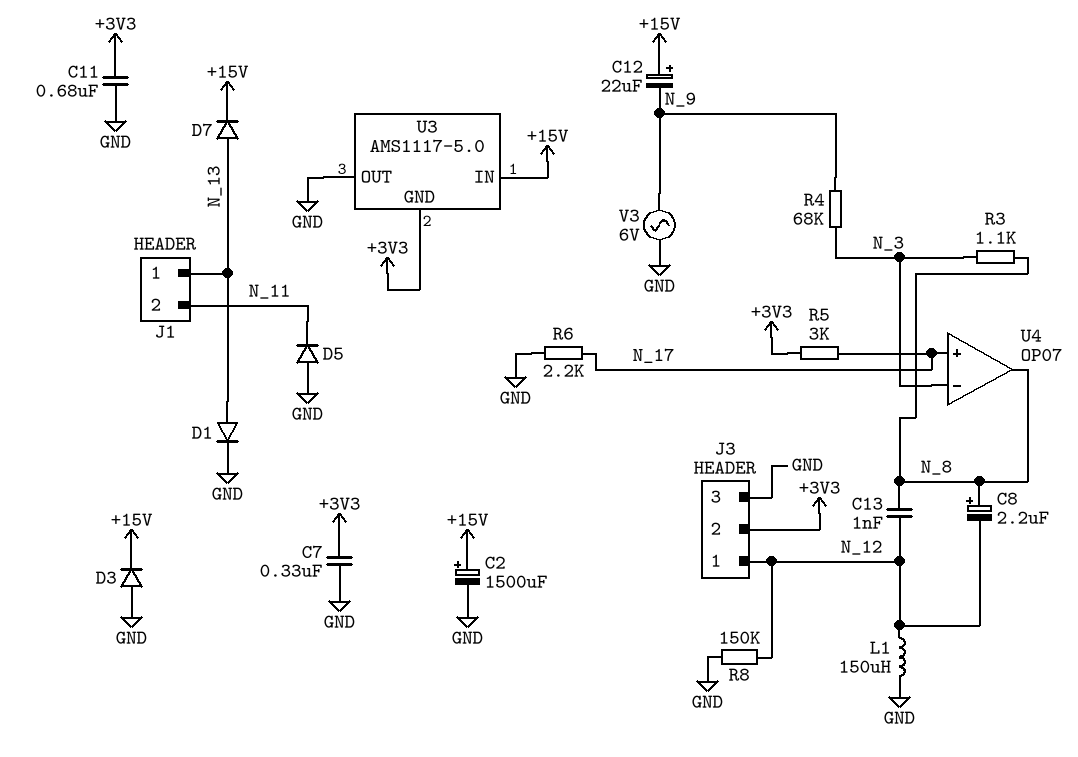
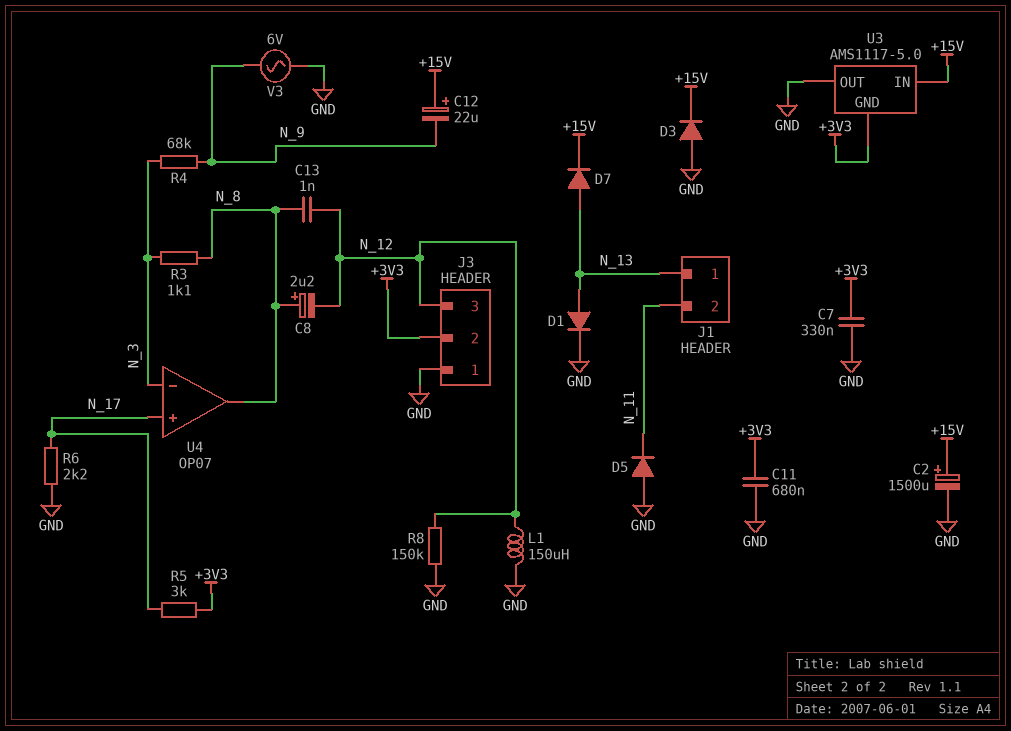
J3 pin 1: N_12 -> GND
J3 pin 3: GND -> N_12

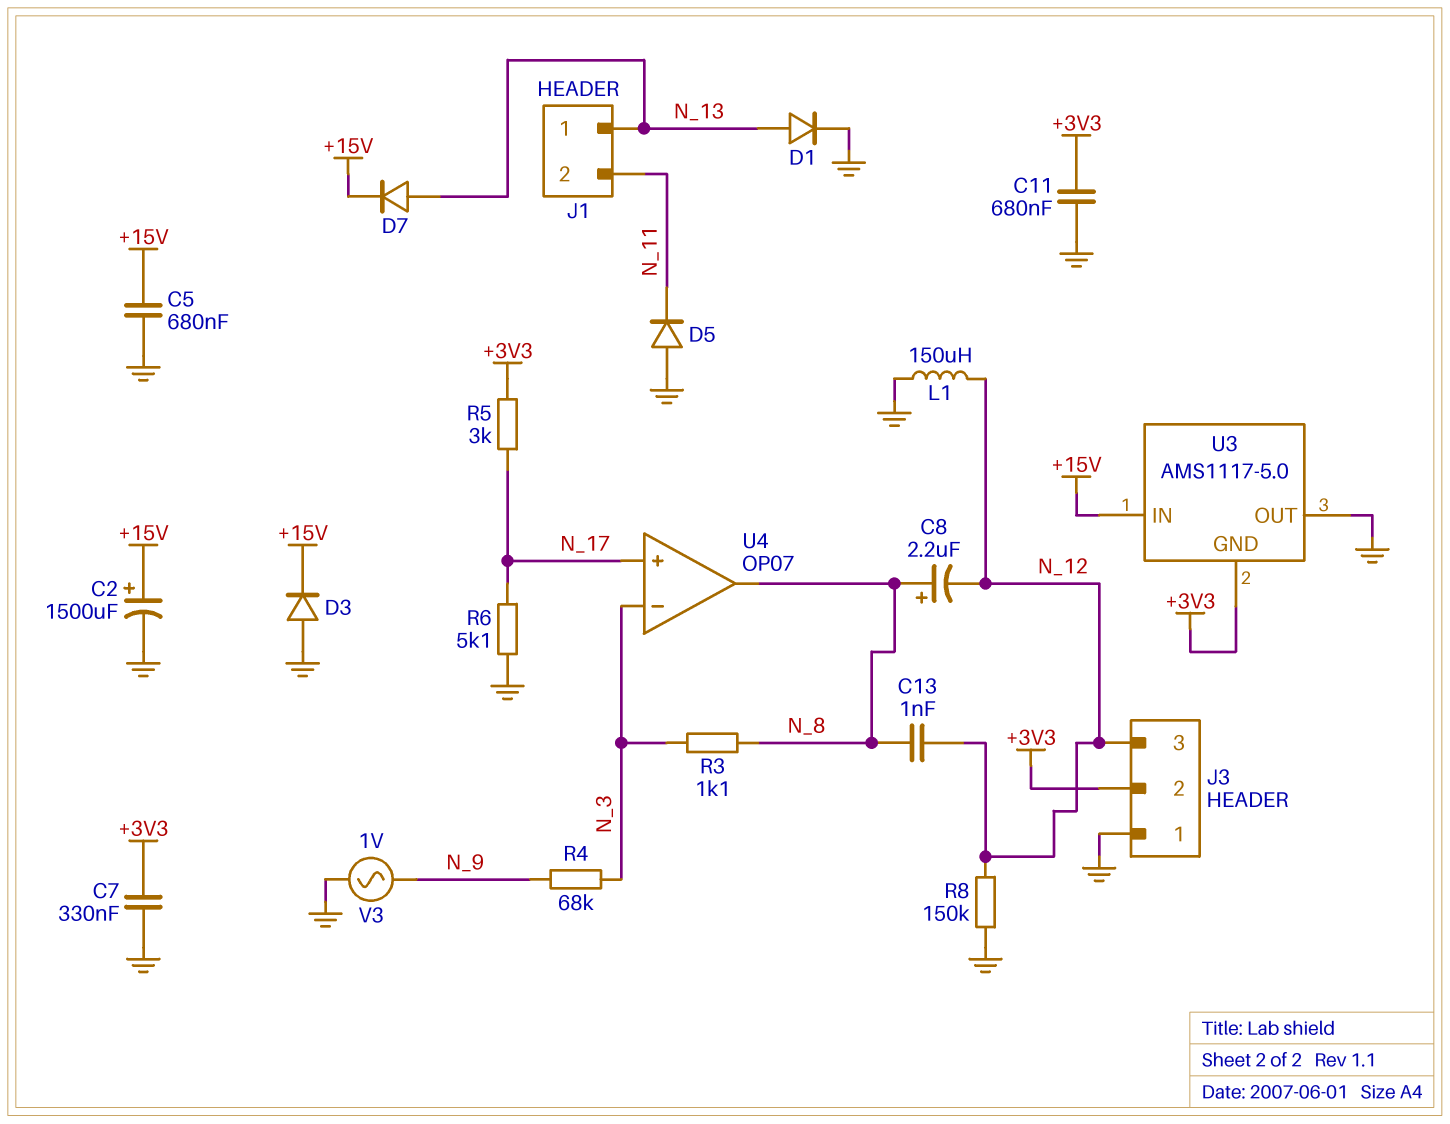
C5: none -> 680nF (+15V, GND)
C12: 22uF (plus +15V, minus N_9) -> none
R6: 2.2k (GND, N_17) -> 5.1k (GND, N_17)
V3: AC 6V (GND, N_9) -> AC 1V (GND, N_9)

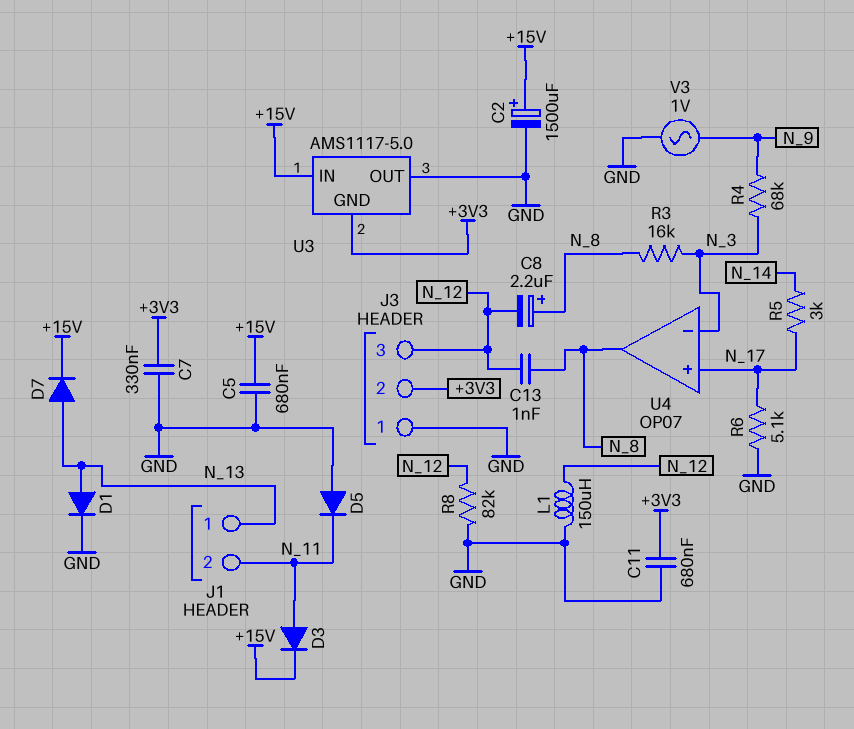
D3: diode (A GND, K +15V) -> diode (A N_11, K +15V)
R3: 1.1k (N_3, N_8) -> 16k (N_3, N_8)
R5: 3k (+3V3, N_17) -> 3k (N_14, N_17)
R8: 150k (GND, N_12) -> 82k (GND, N_12)

